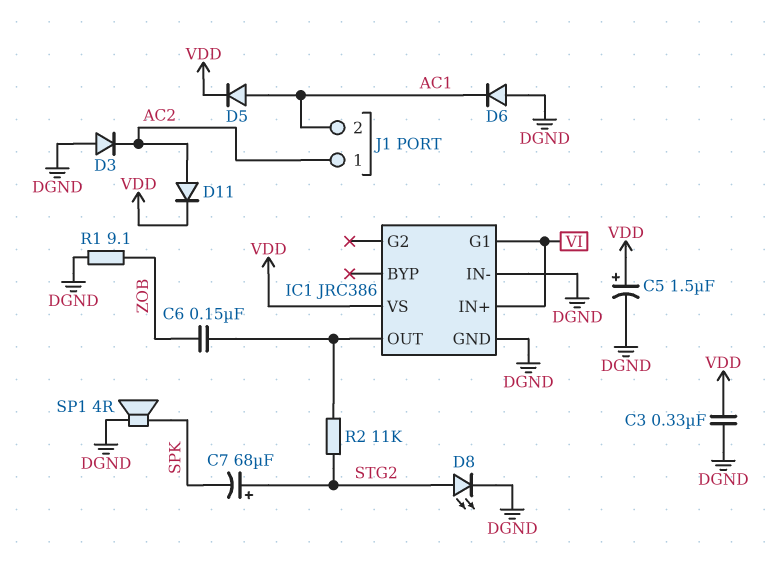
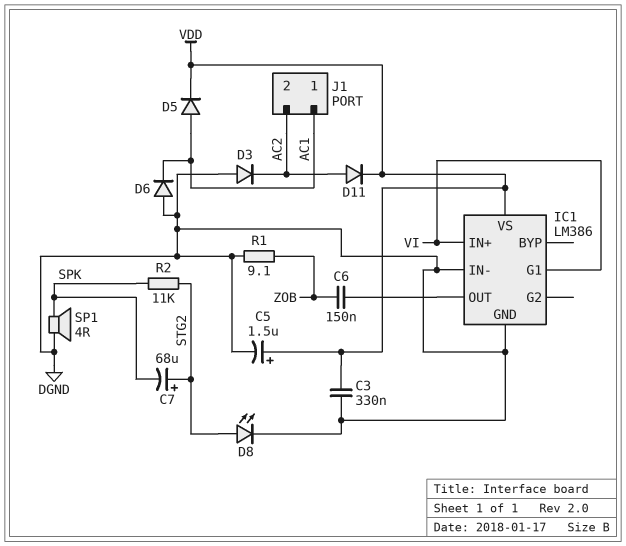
IC1: JRC386 -> LM386
J1 pin 1: AC2 -> AC1
J1 pin 2: AC1 -> AC2
R2: 11k (IC1/OUT, STG2) -> 11k (SPK, STG2)

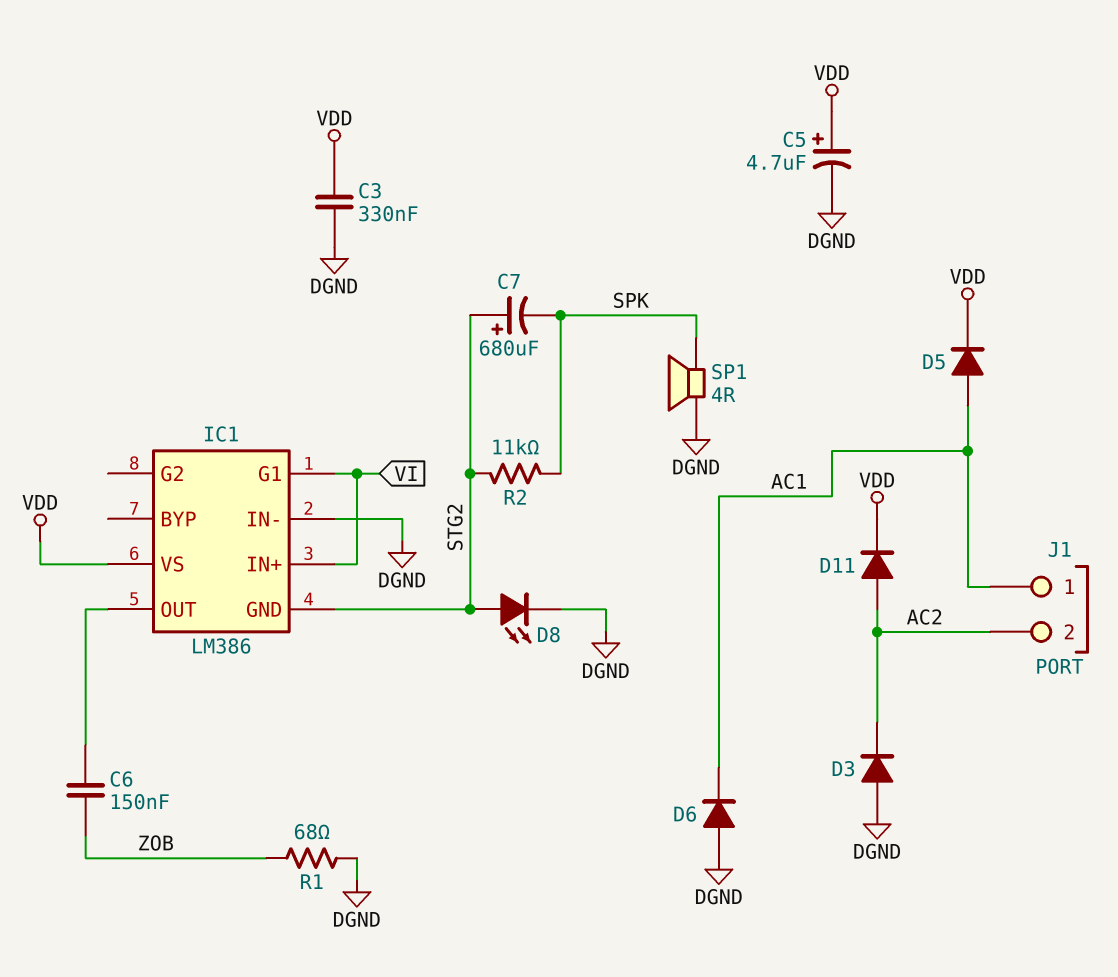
C5: 1.5uF (plus VDD, minus DGND) -> 4.7uF (plus VDD, minus DGND)
C7: 68uF (plus STG2, minus SPK) -> 680uF (plus STG2, minus SPK)
IC1 pin GND: DGND -> STG2
R1: 9.1 (DGND, ZOB) -> 68 (DGND, ZOB)

